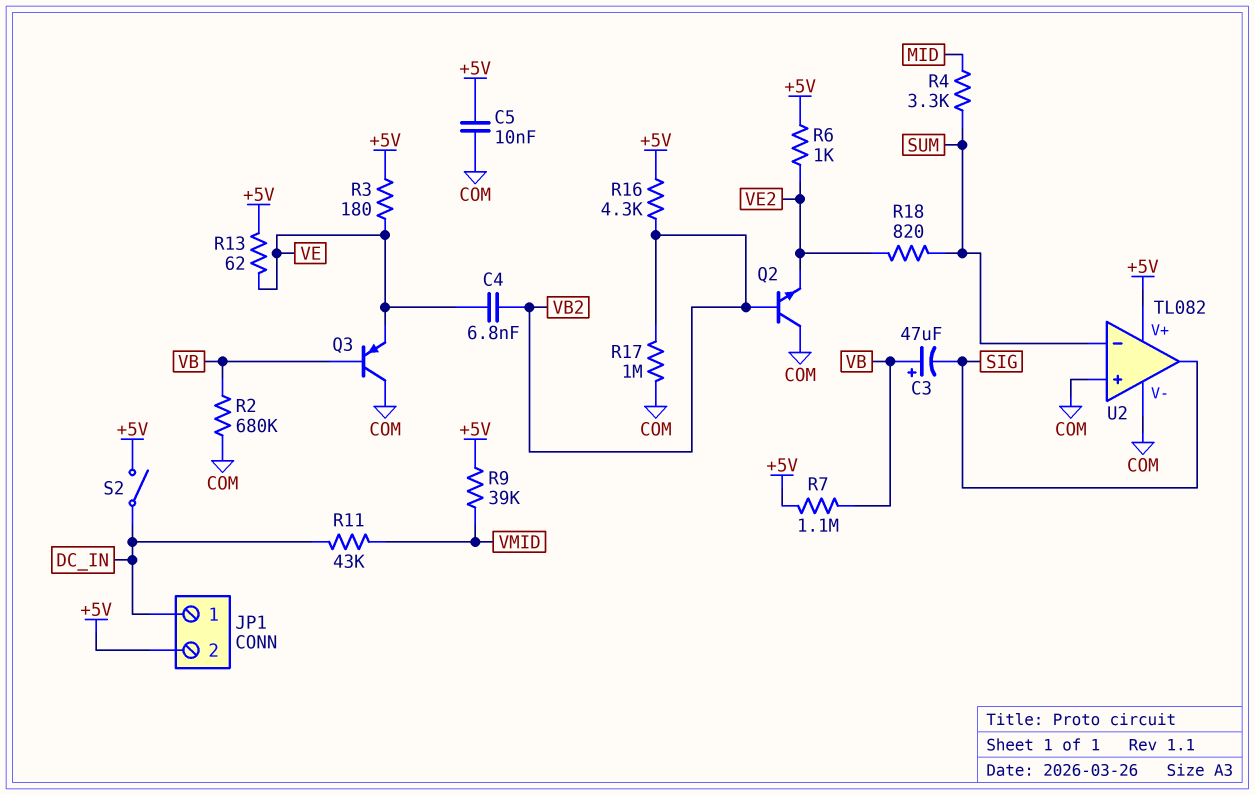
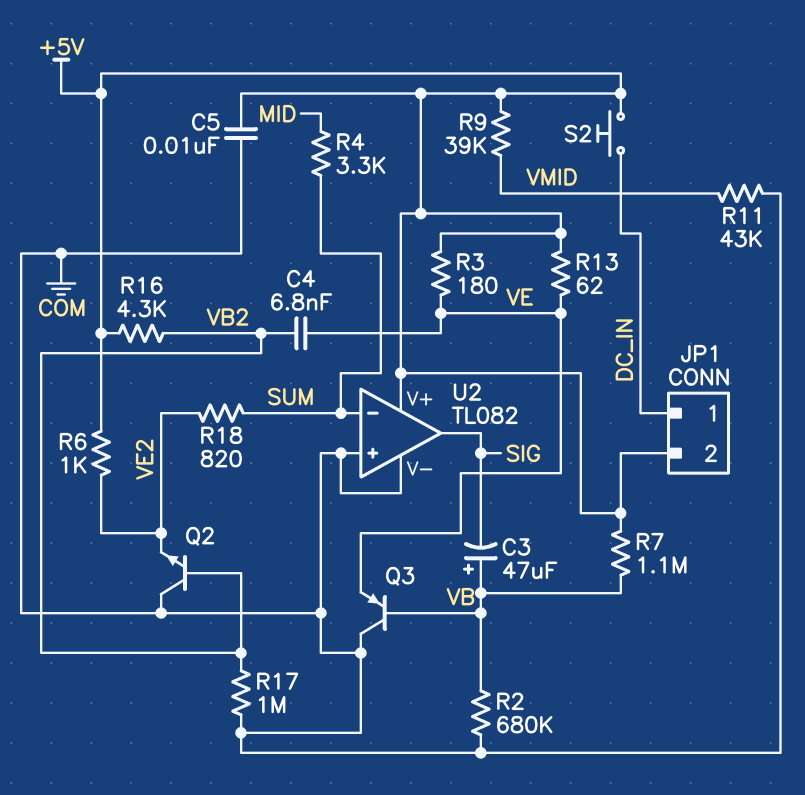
R11: 43k (DC_IN, VMID) -> 43k (COM, VMID)
S2: switch (+5V, DC_IN) -> button (+5V, DC_IN)

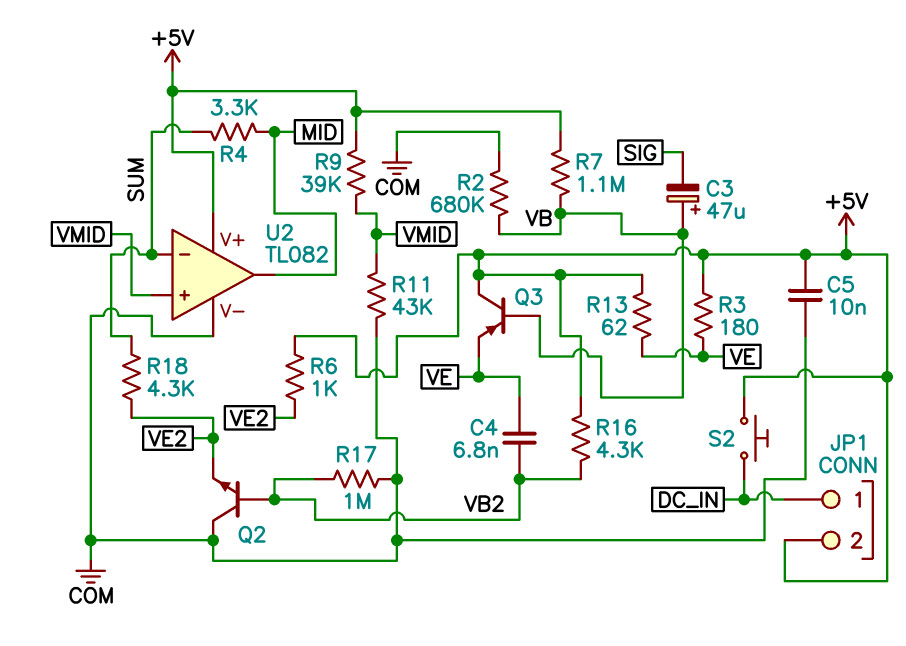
Q3: PNP (B VB, C COM, E VE) -> PNP (B VB, C +5V, E VE)
R18: 820 (SUM, VE2) -> 4.3k (SUM, VE2)
U2 pin in+: COM -> VMID
U2 pin out: SIG -> MID

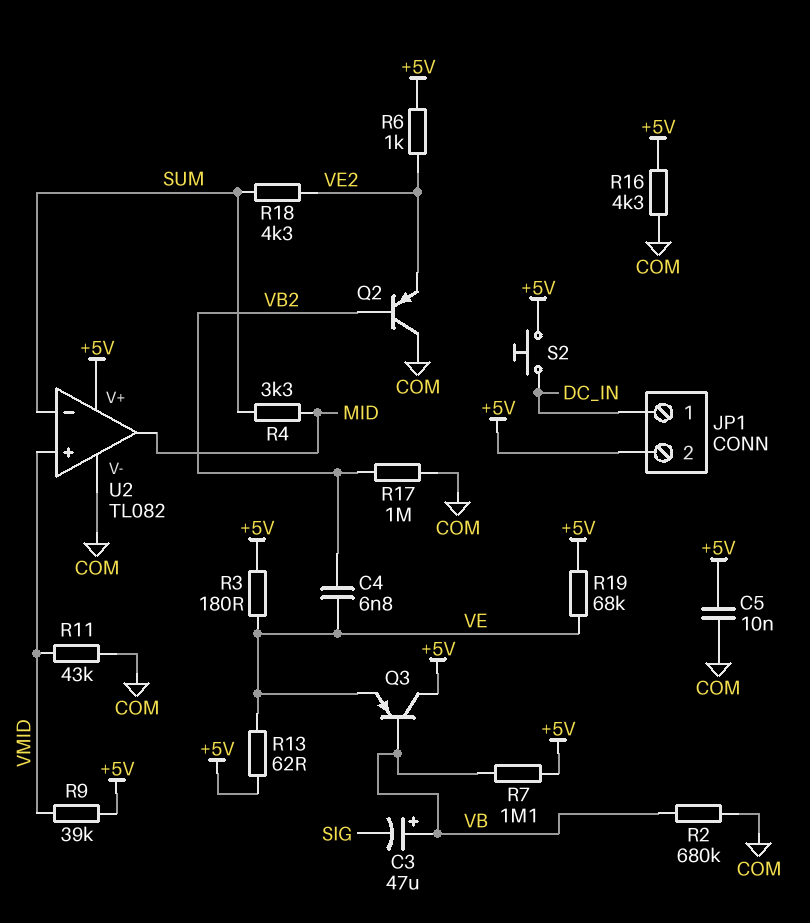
Q2: NPN (B VB2, C COM, E VE2) -> PNP (B VB2, C COM, E VE2)
R16: 4.3k (+5V, VB2) -> 4.3k (+5V, COM)
R19: none -> 68k (+5V, VE)

